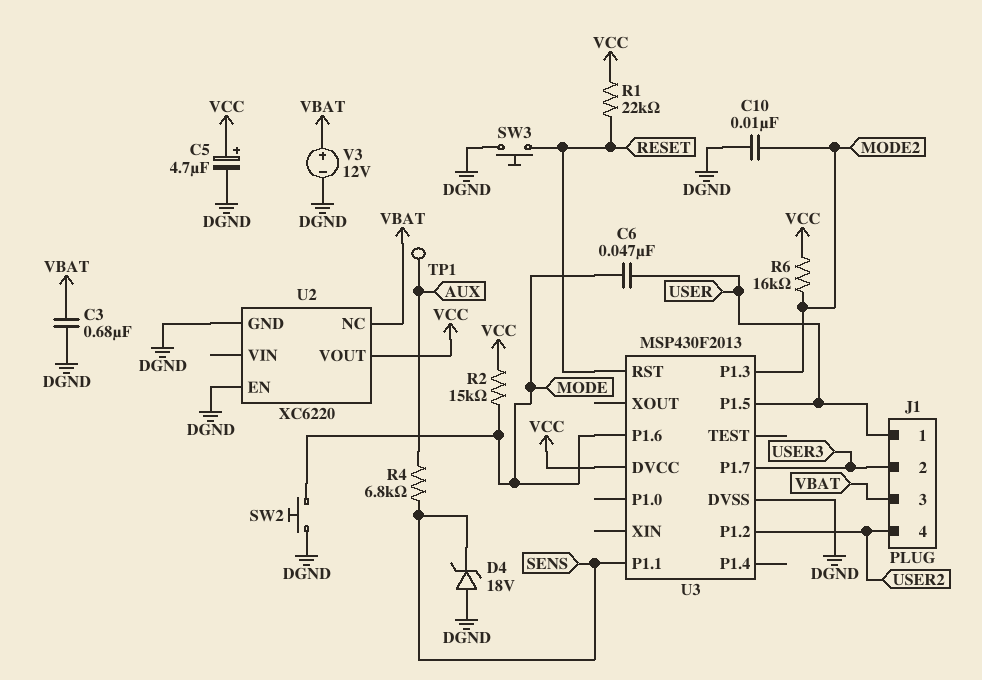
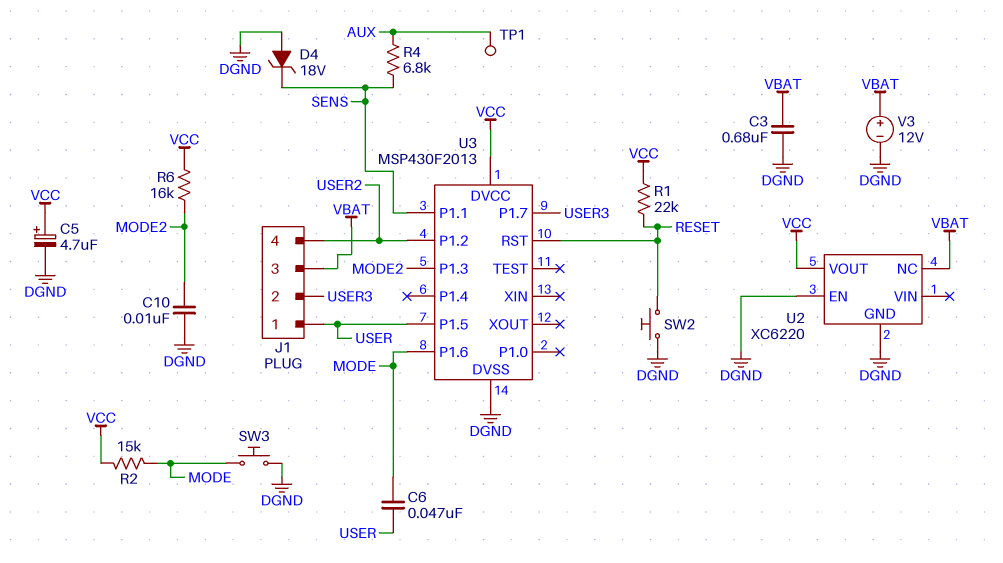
SW2: button (DGND, MODE) -> button (DGND, RESET)
SW3: button (DGND, RESET) -> button (DGND, MODE)

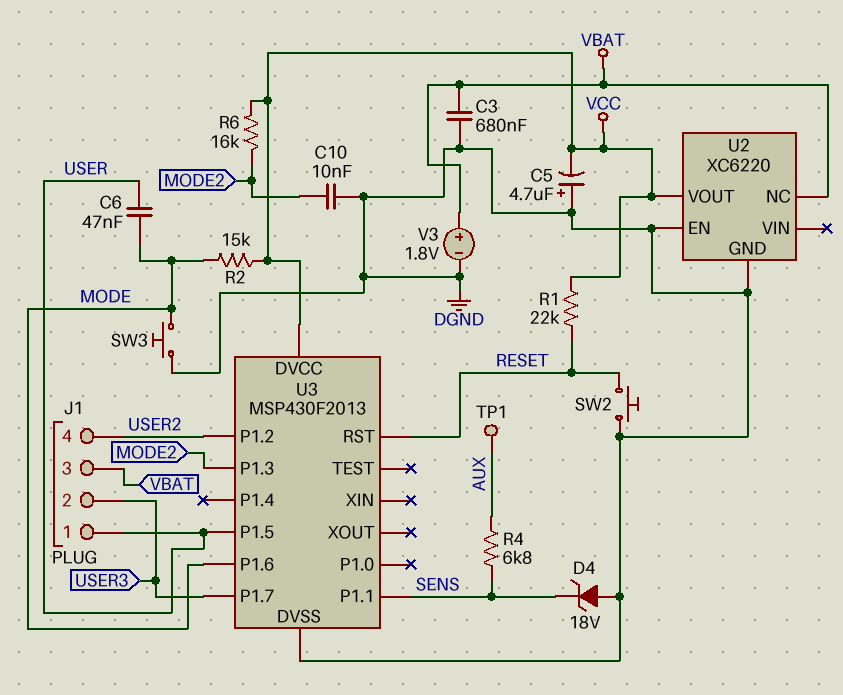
C5: 4.7uF (plus VCC, minus DGND) -> 4.7uF (plus DGND, minus VCC)
V3: 12V (plus VBAT, minus DGND) -> 1.8V (plus VBAT, minus DGND)

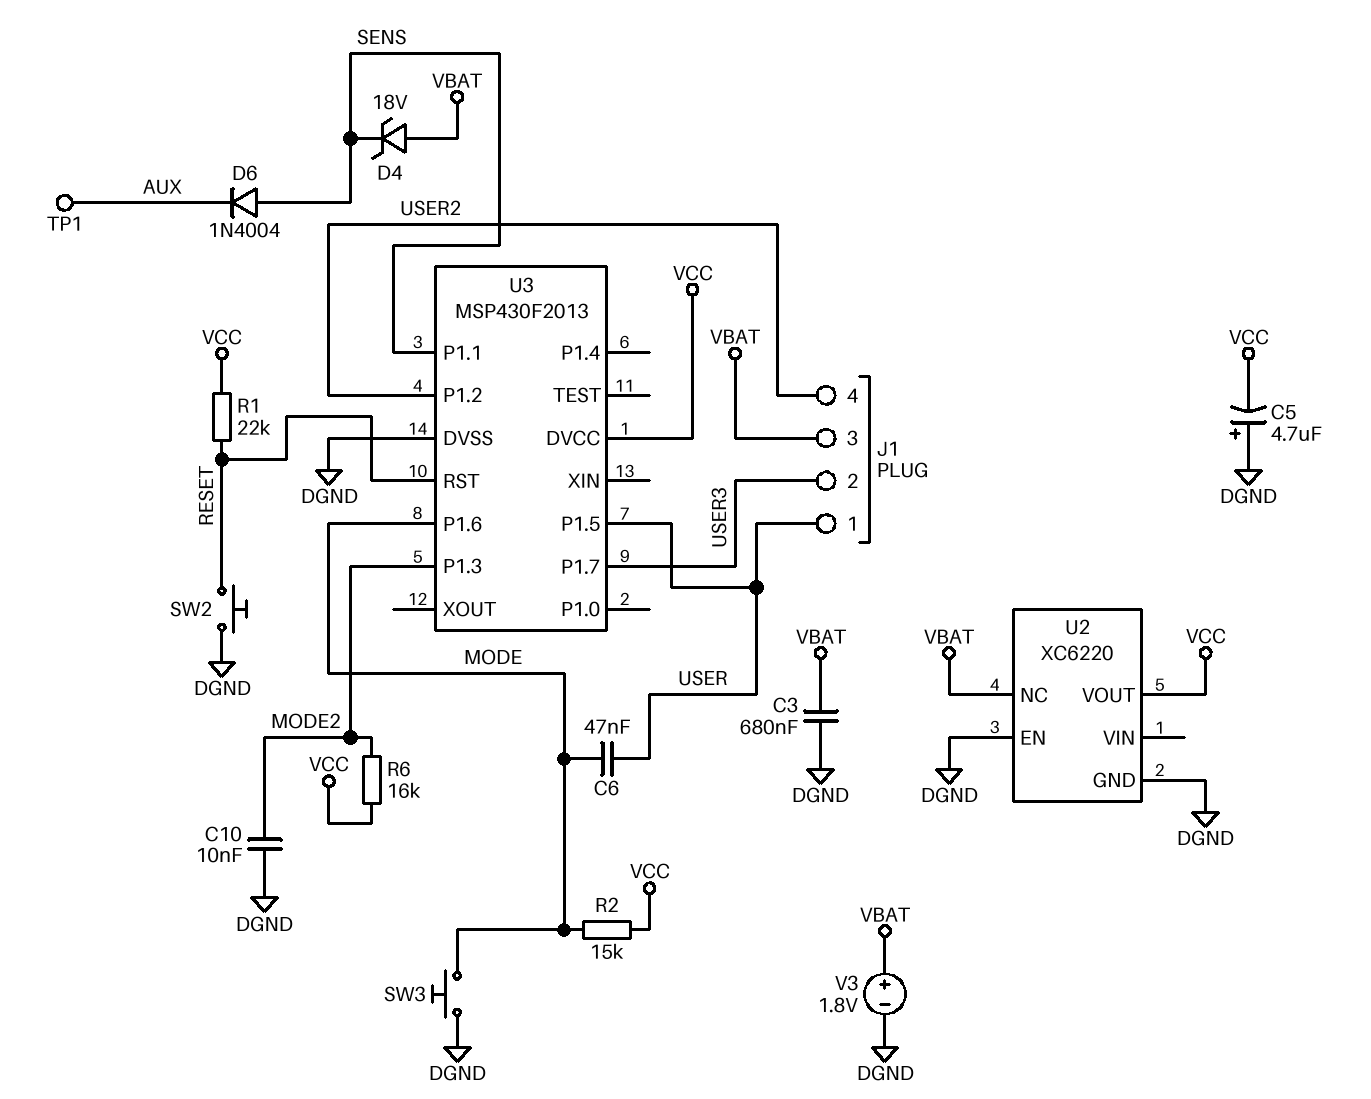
D4: zener 18V (A DGND, K SENS) -> zener 18V (A VBAT, K SENS)
D6: none -> diode 1N4004 (A SENS, K AUX)
R4: 6.8k (AUX, SENS) -> none

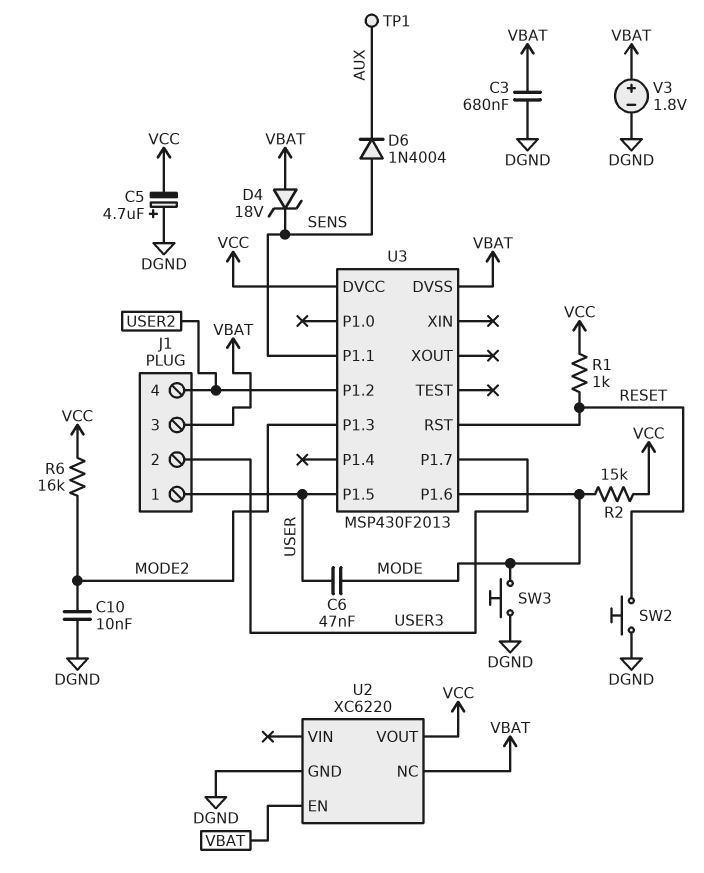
R1: 22k (RESET, VCC) -> 1k (RESET, VCC)
U2 pin EN: DGND -> VBAT
U3 pin DVSS: DGND -> VBAT

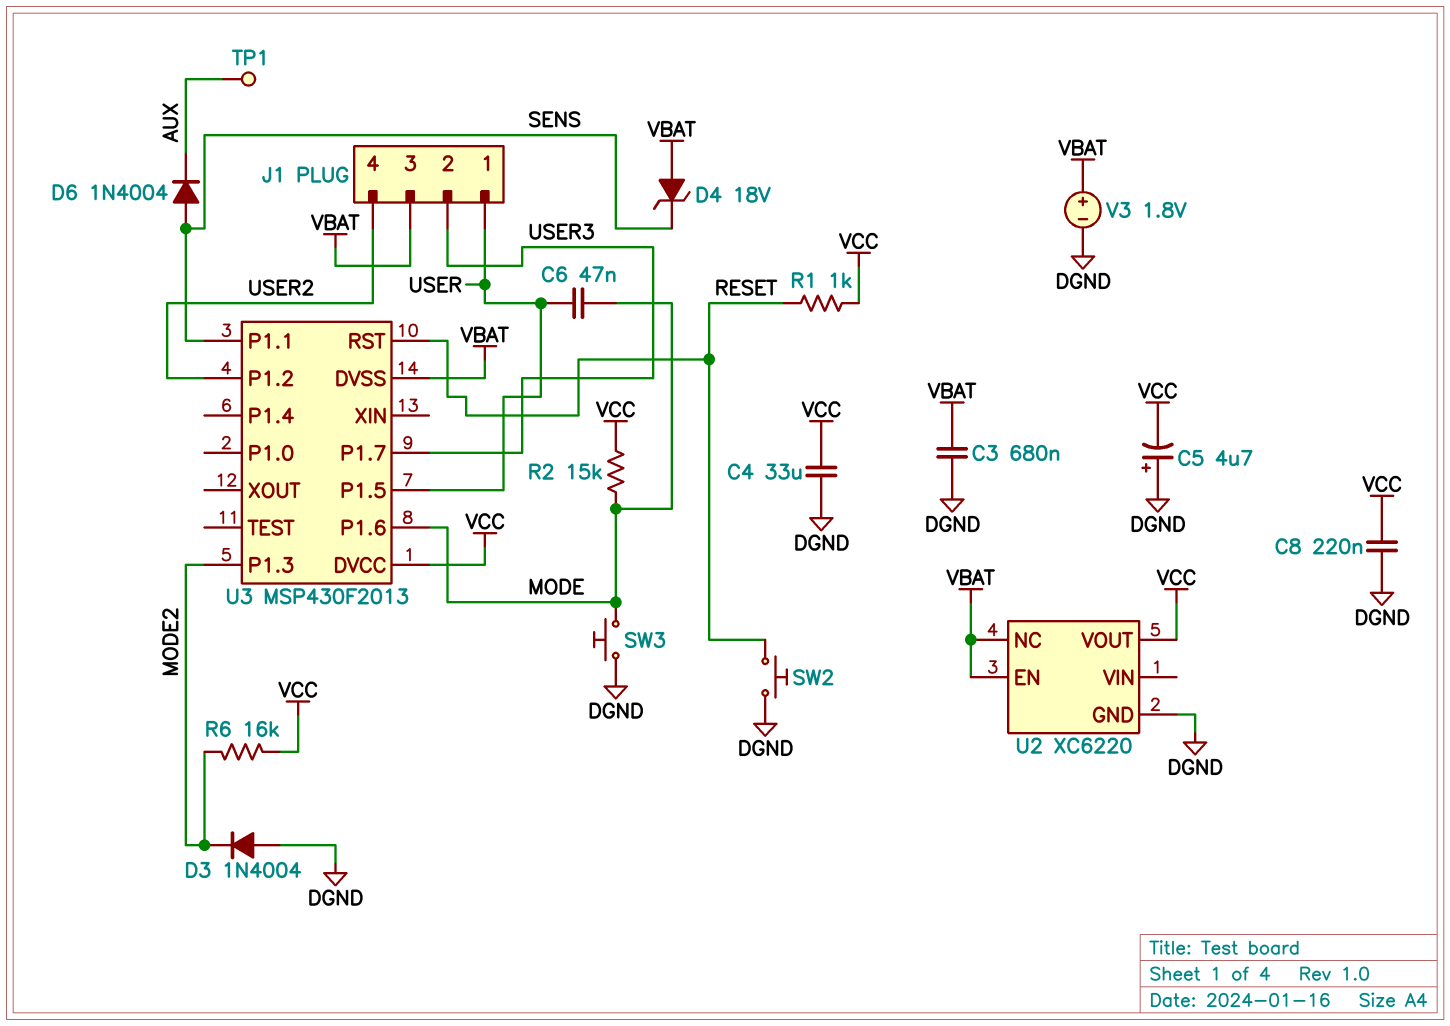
C4: none -> 33uF (DGND, VCC)
C8: none -> 220nF (DGND, VCC)
C10: 10nF (DGND, MODE2) -> none
D3: none -> diode 1N4004 (A DGND, K MODE2)

